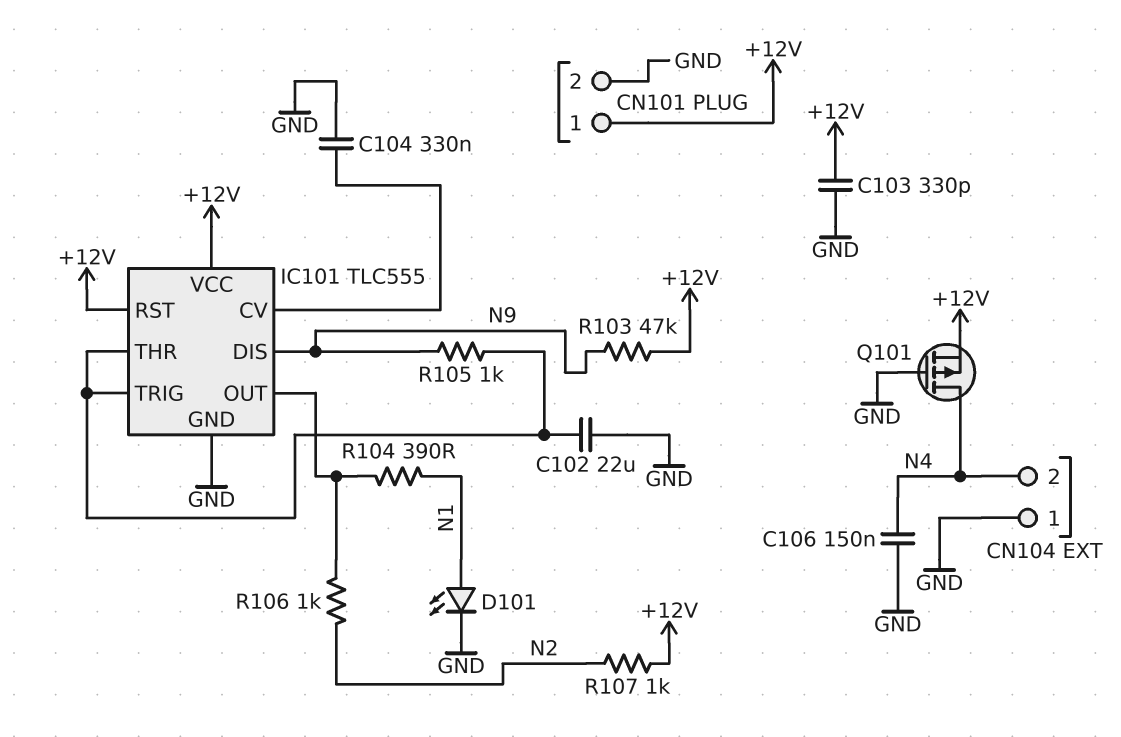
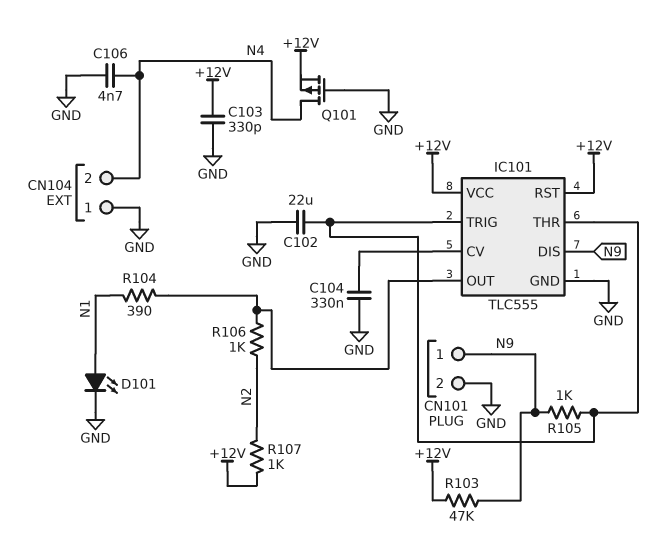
C106: 150nF (GND, N4) -> 4.7nF (GND, N4)
CN101 pin 1: +12V -> N9

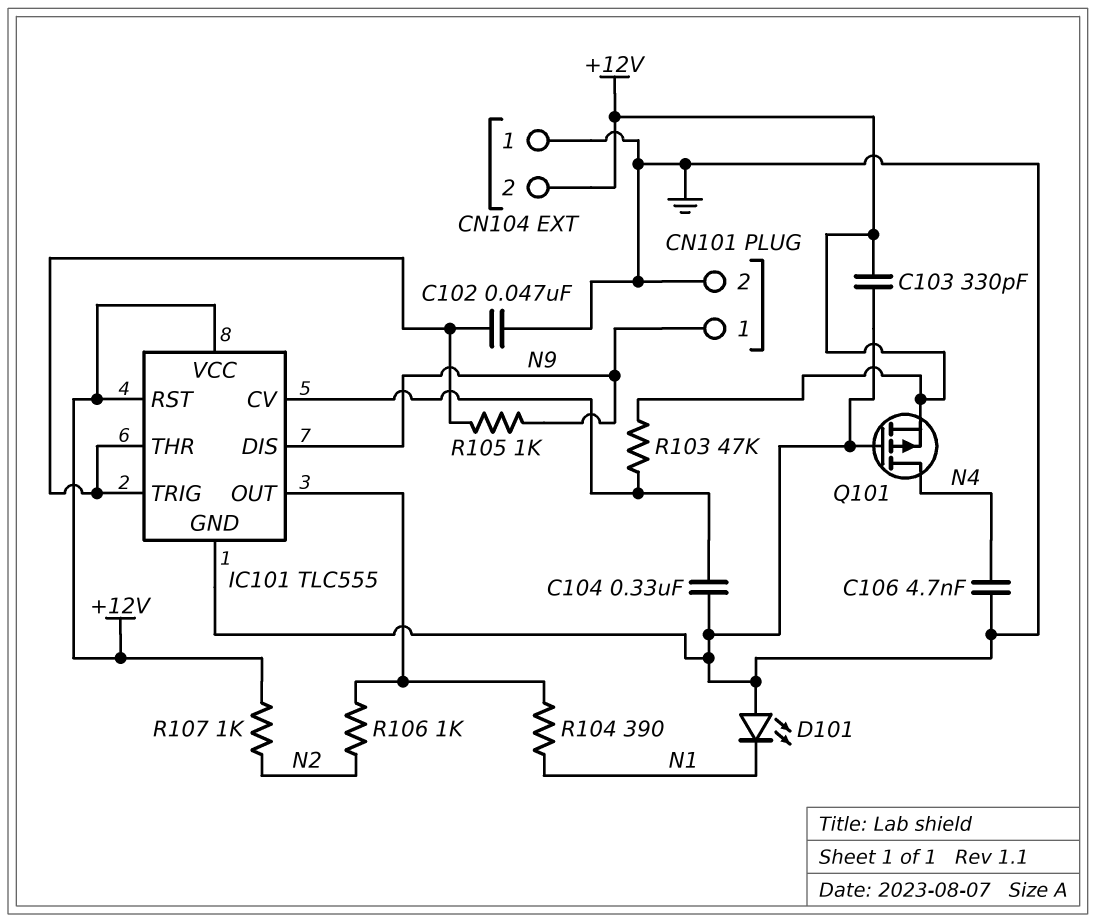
C102: 22uF (GND, IC101/THR) -> 47nF (GND, IC101/THR)
CN104 pin 2: N4 -> +12V
D101: LED (A N1, K GND) -> LED (A GND, K N1)
R103: 47k (+12V, N9) -> 47k (+12V, IC101/CV)

